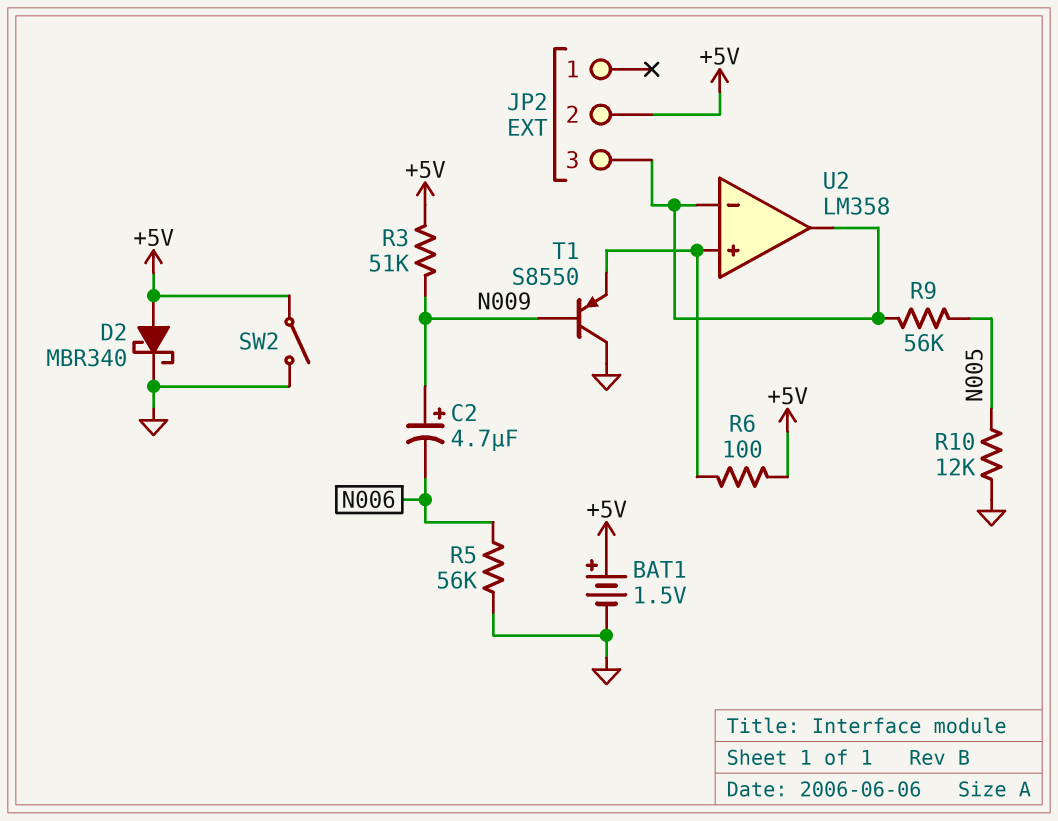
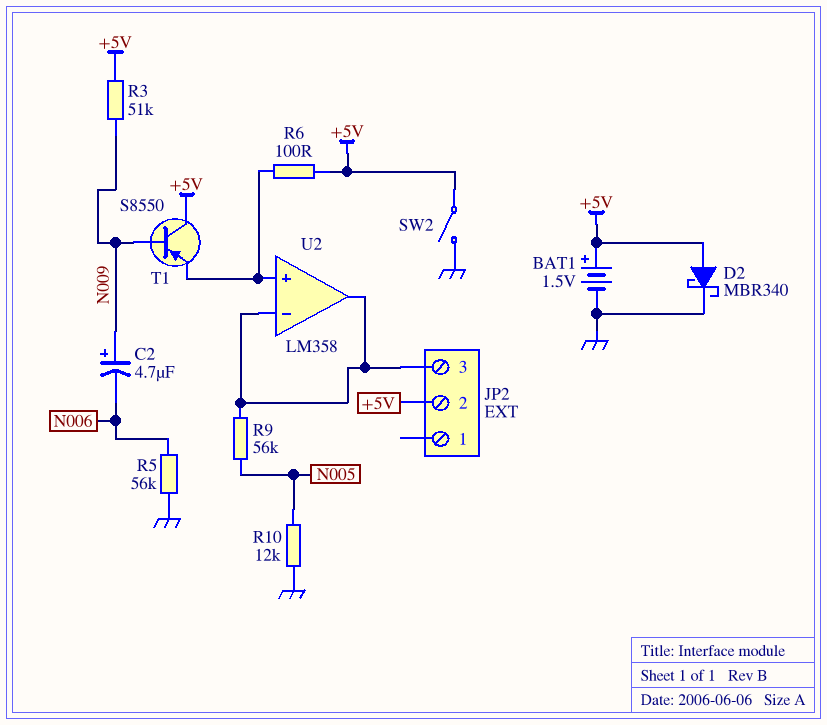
T1: PNP S8550 (B N009, C GND, E U2/in+) -> PNP S8550 (B N009, C +5V, E U2/in+)

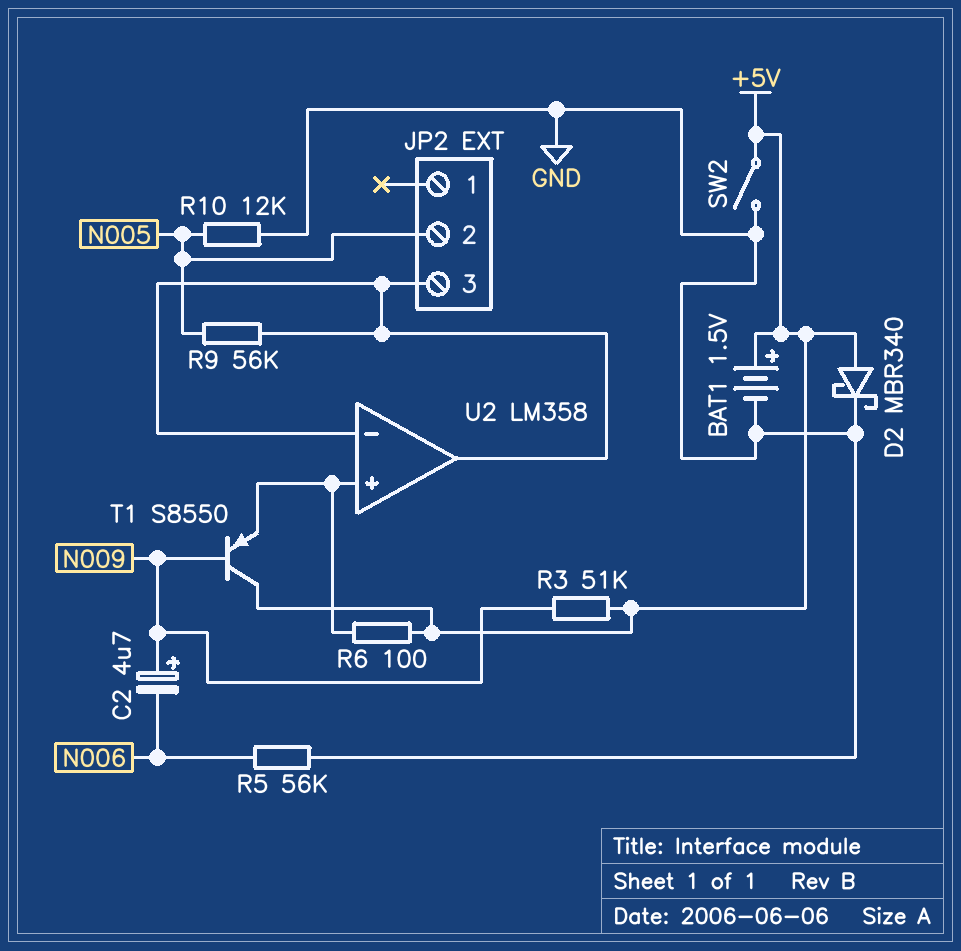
JP2 pin 2: +5V -> N005

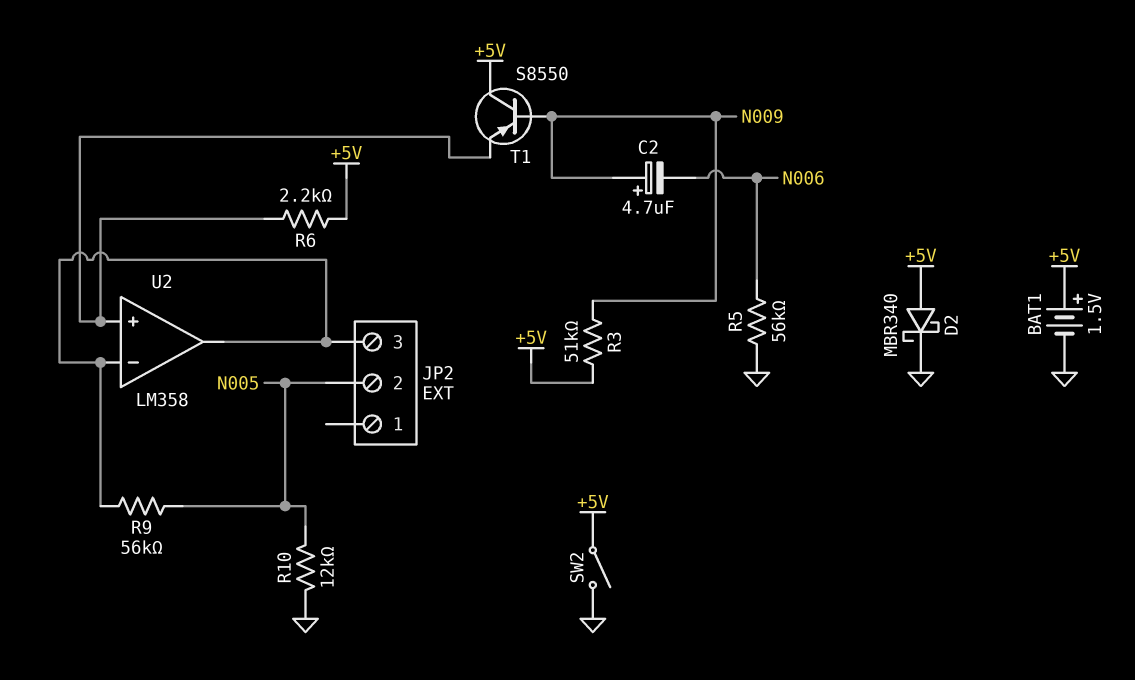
R6: 100 (+5V, U2/in+) -> 2.2k (+5V, U2/in+)

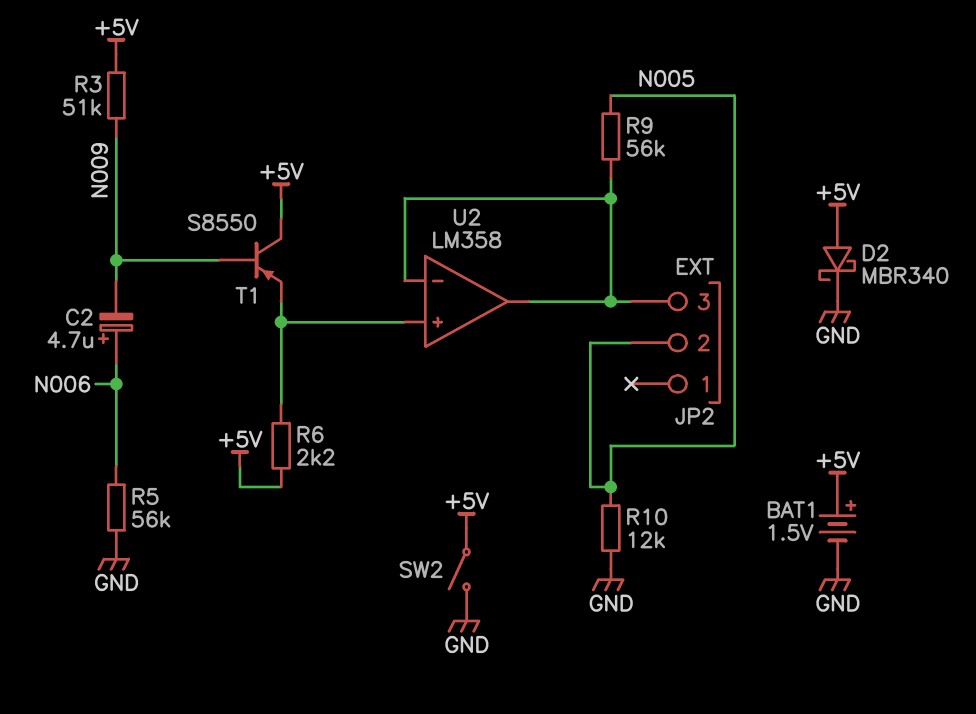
C2: 4.7uF (plus N009, minus N006) -> 4.7uF (plus N006, minus N009)

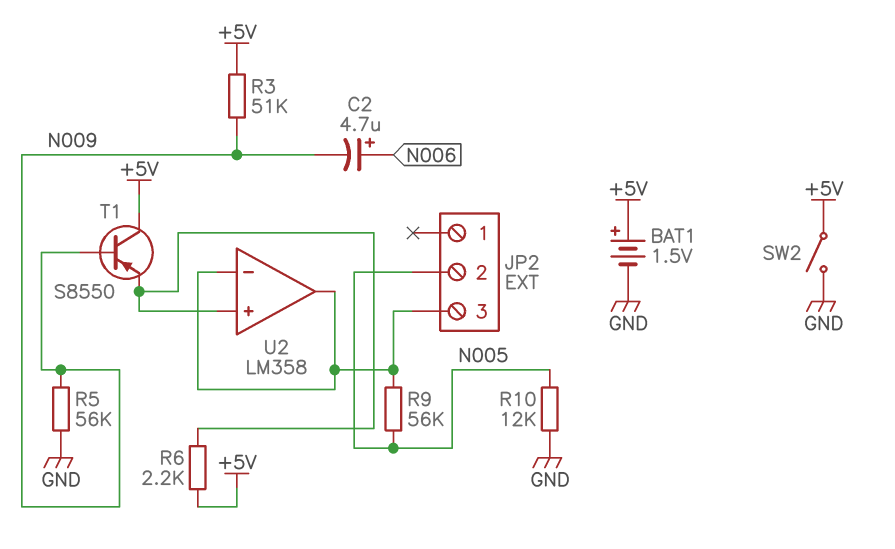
D2: schottky MBR340 (A +5V, K GND) -> none
R5: 56k (GND, N006) -> 56k (GND, N009)

